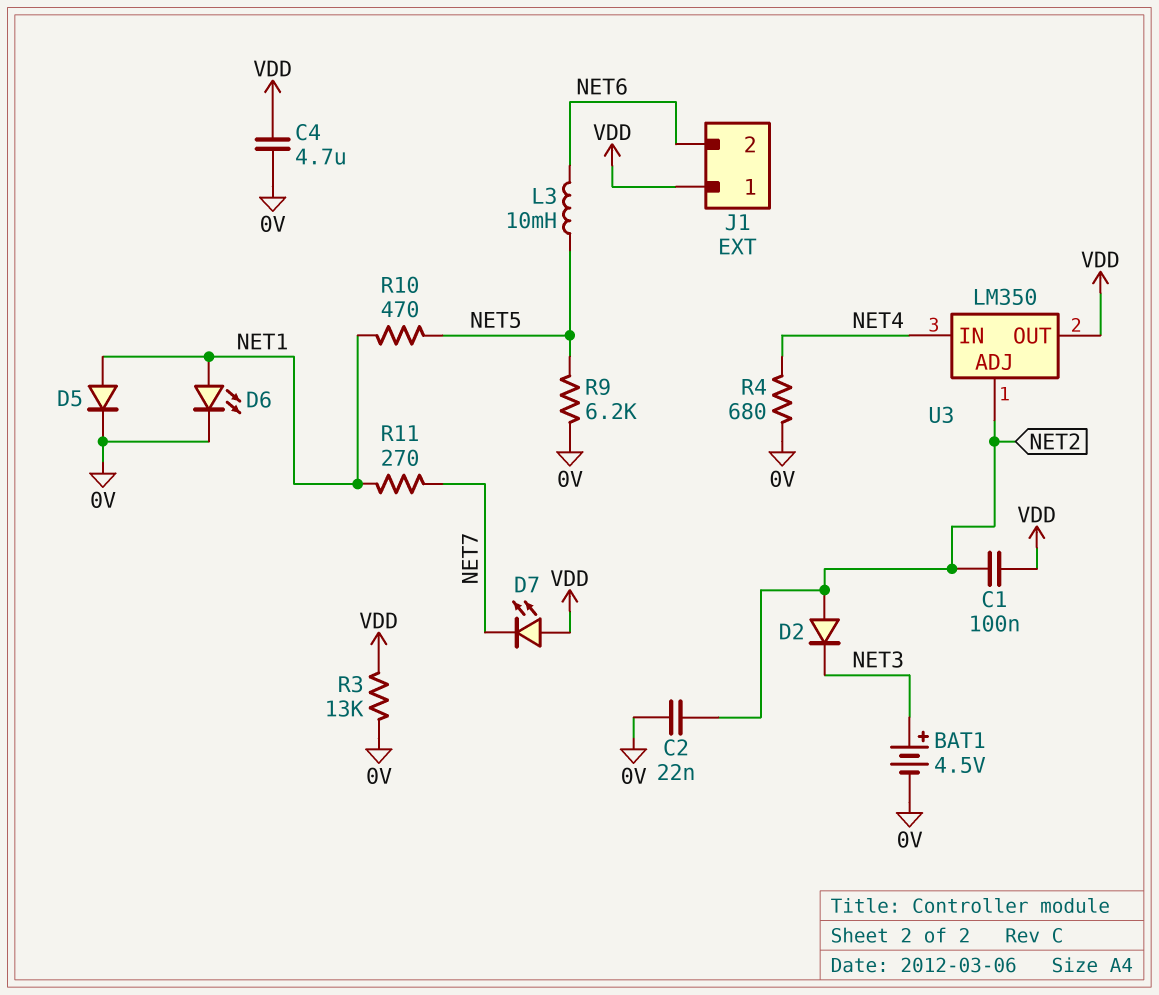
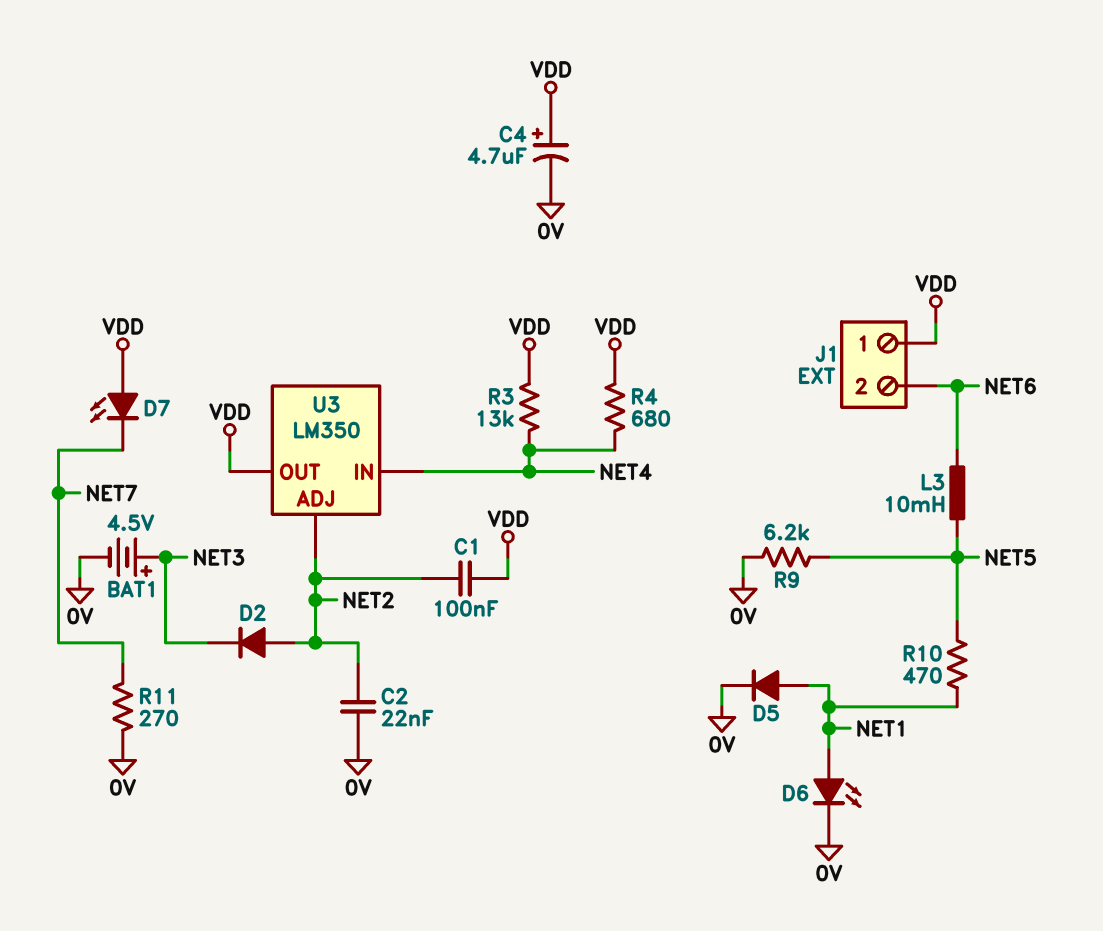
C4: 4.7uF (0V, VDD) -> 4.7uF (plus VDD, minus 0V)
R3: 13k (0V, VDD) -> 13k (NET4, VDD)
R4: 680 (0V, NET4) -> 680 (NET4, VDD)
R11: 270 (NET1, NET7) -> 270 (0V, NET7)

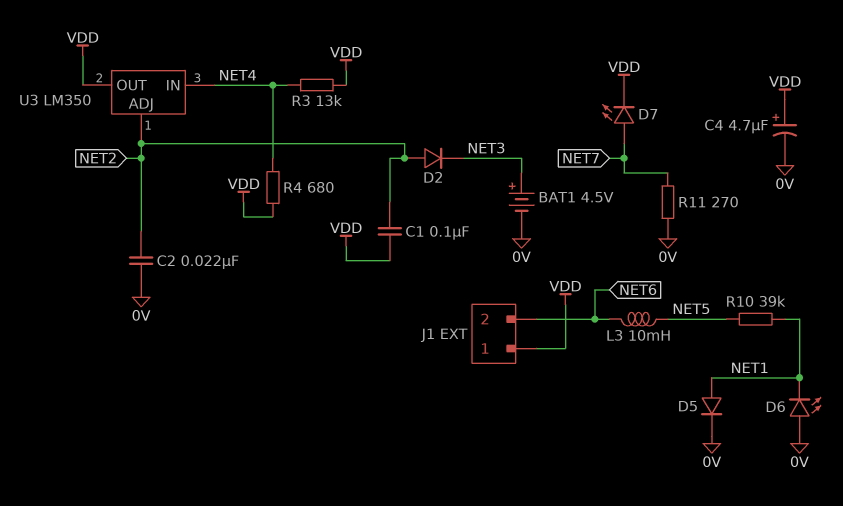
D6: LED (A NET1, K 0V) -> LED (A 0V, K NET1)
D7: LED (A VDD, K NET7) -> LED (A NET7, K VDD)
R9: 6.2k (0V, NET5) -> none
R10: 470 (NET1, NET5) -> 39k (NET1, NET5)

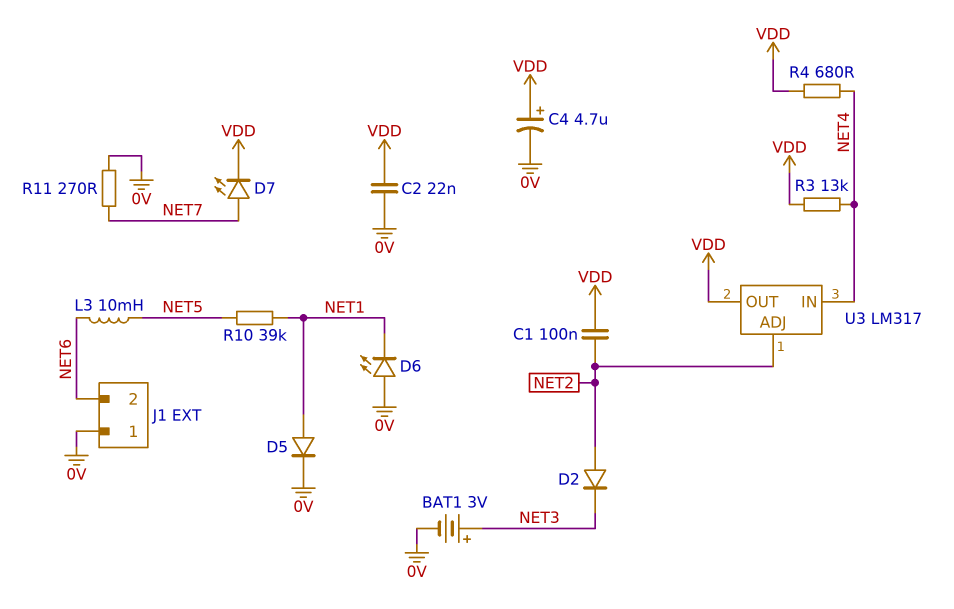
BAT1: 4.5V (plus NET3, minus 0V) -> 3V (plus NET3, minus 0V)
C2: 22nF (0V, NET2) -> 22nF (0V, VDD)
J1 pin 1: VDD -> 0V
U3: LM350 -> LM317

